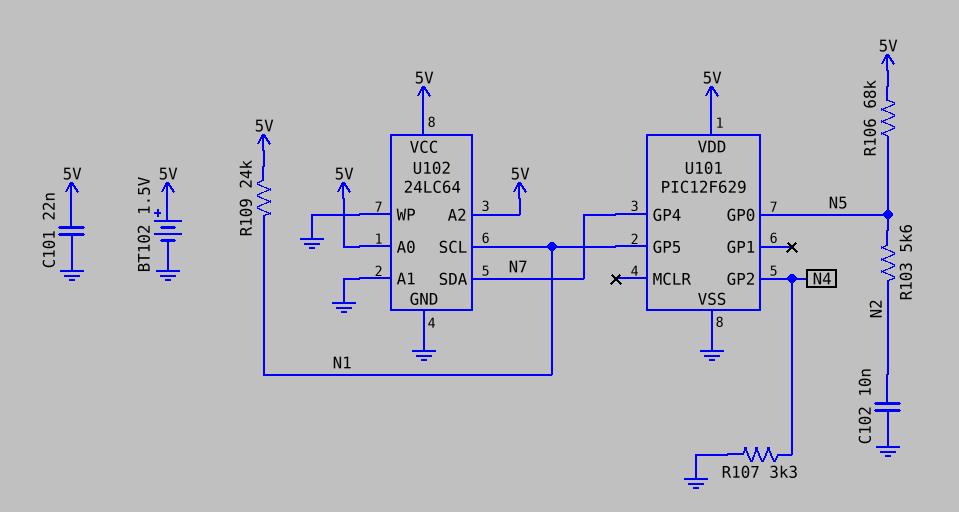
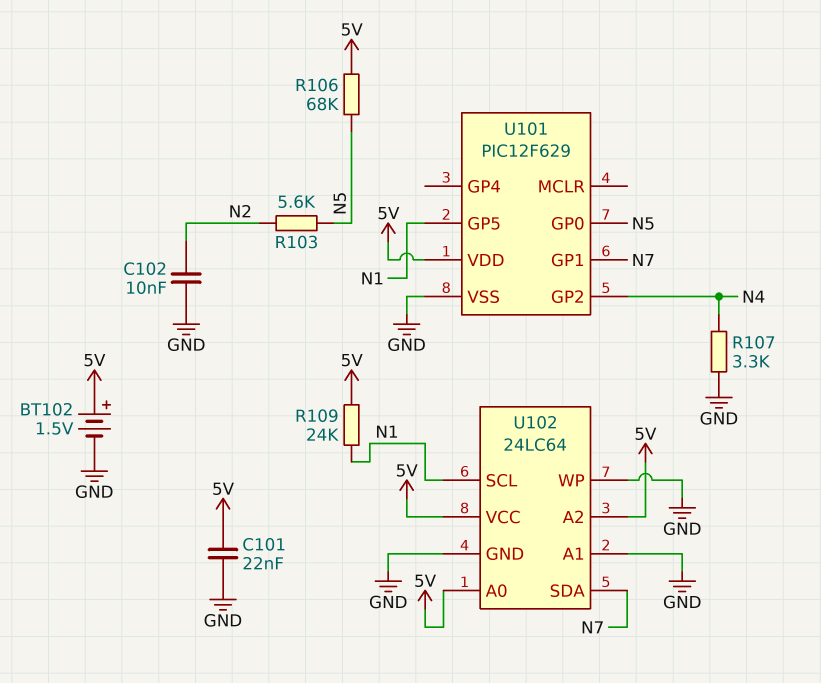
U101 pin GP1: none -> N7
U101 pin GP4: N7 -> none

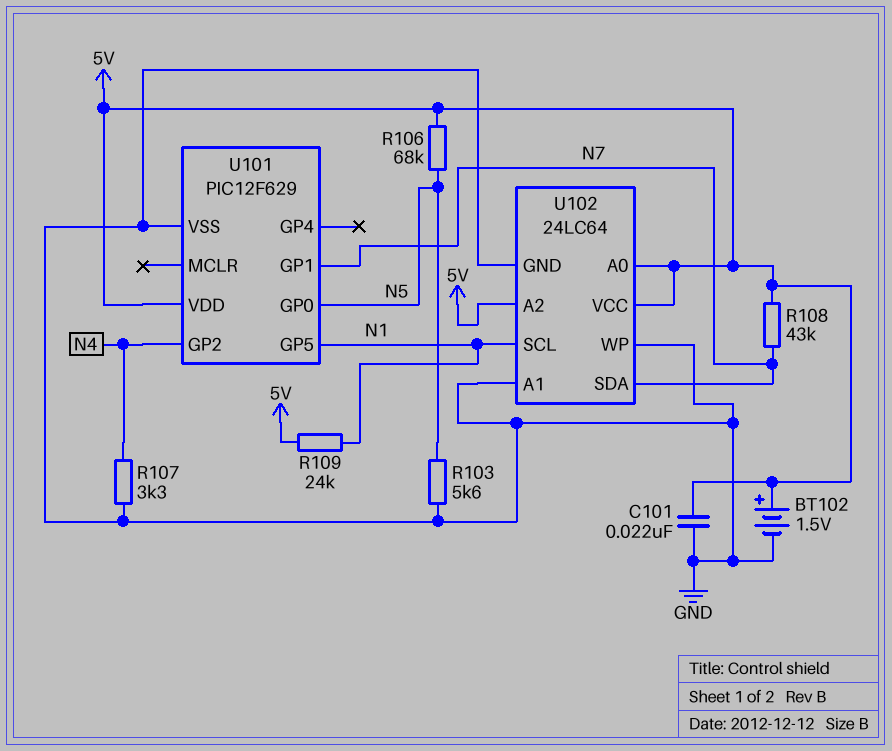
C102: 10nF (GND, N2) -> none
R103: 5.6k (N2, N5) -> 5.6k (GND, N5)
R108: none -> 43k (5V, N7)

